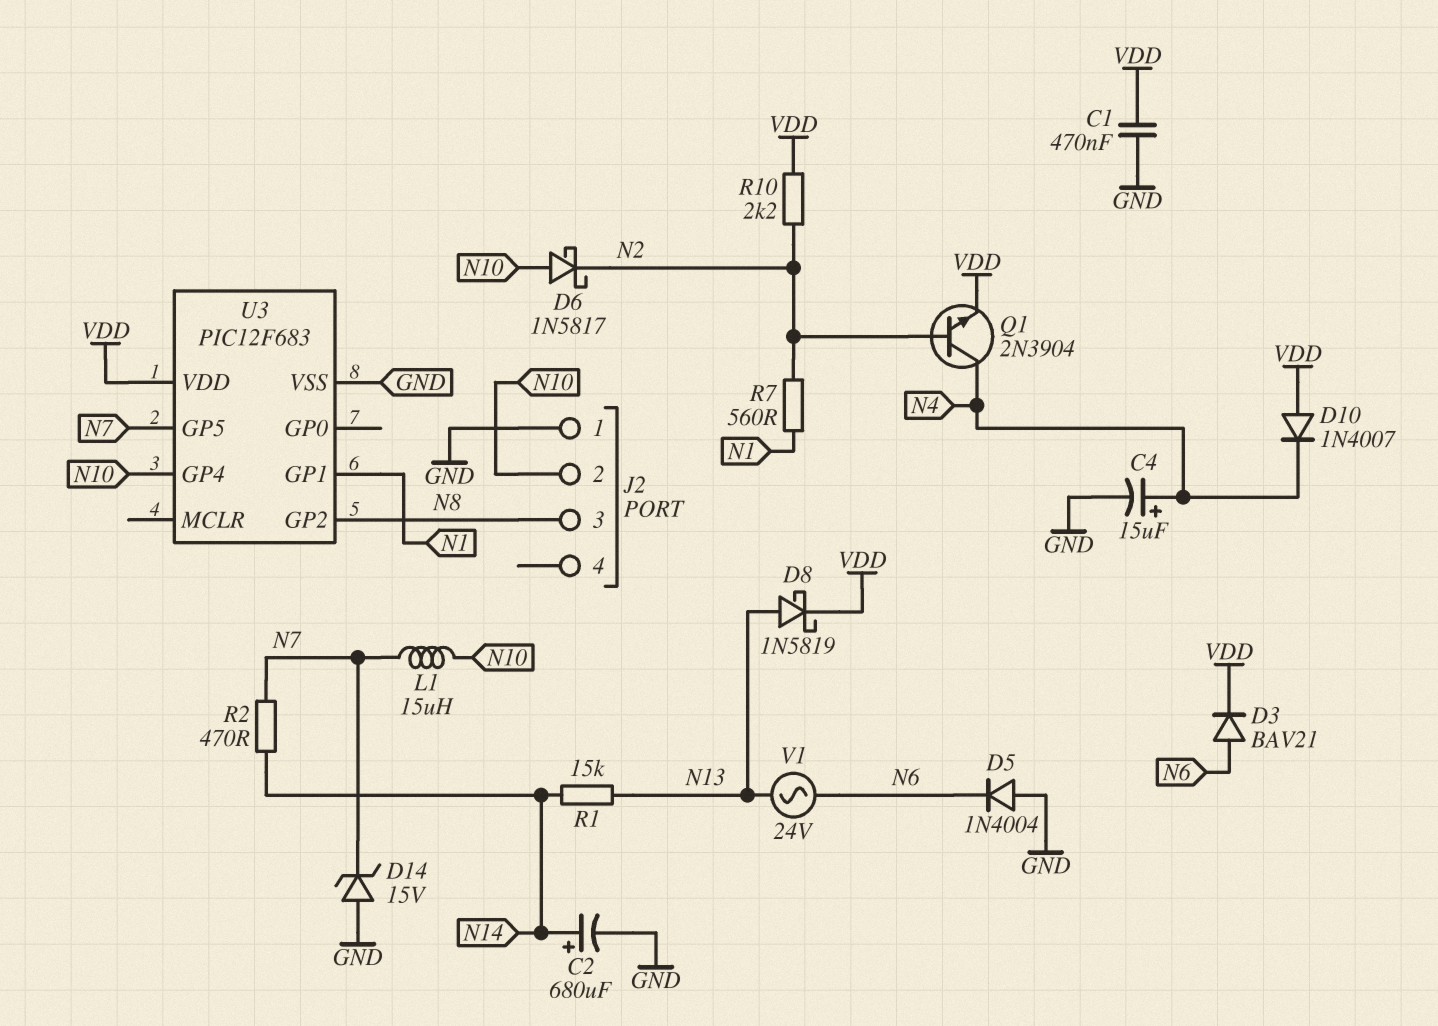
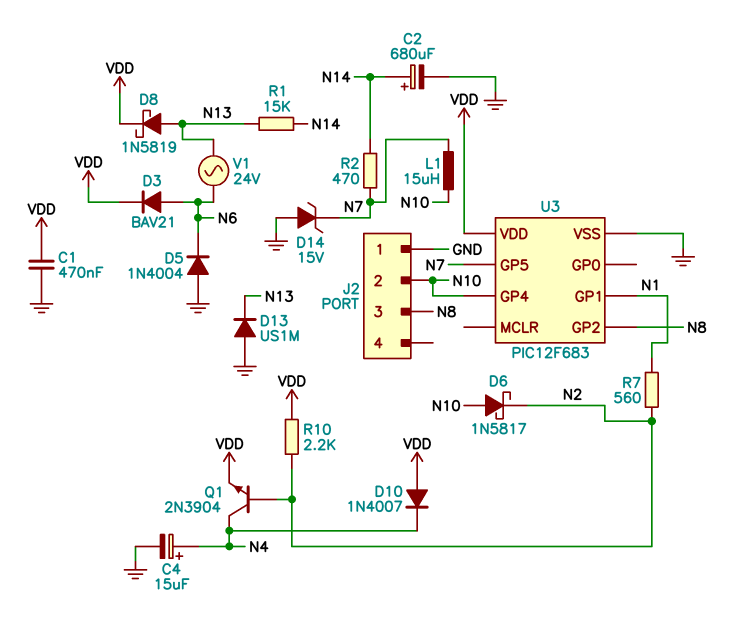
D13: none -> diode US1M (A GND, K N13)

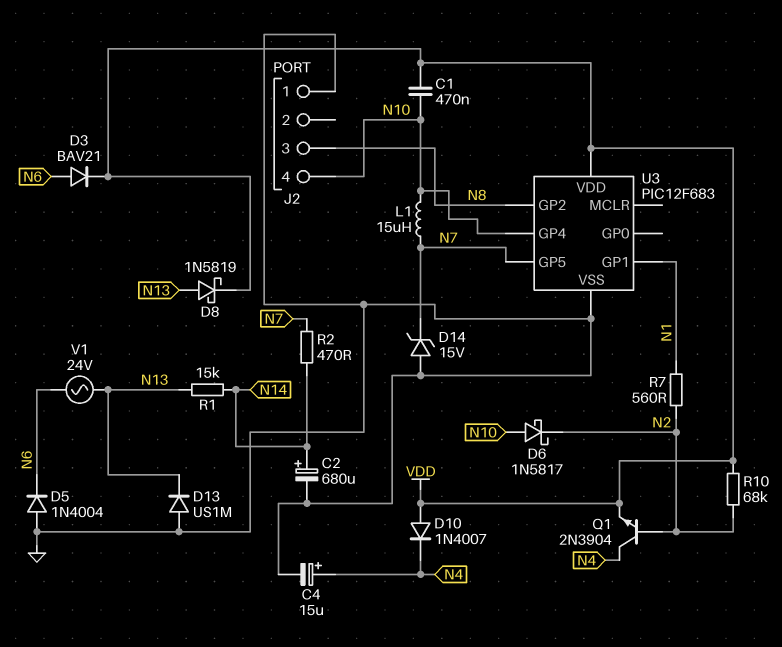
C1: 470nF (GND, VDD) -> 470nF (N10, VDD)
J2 pin 2: N10 -> none
J2 pin 4: none -> N10
R10: 2.2k (N2, VDD) -> 68k (N2, VDD)

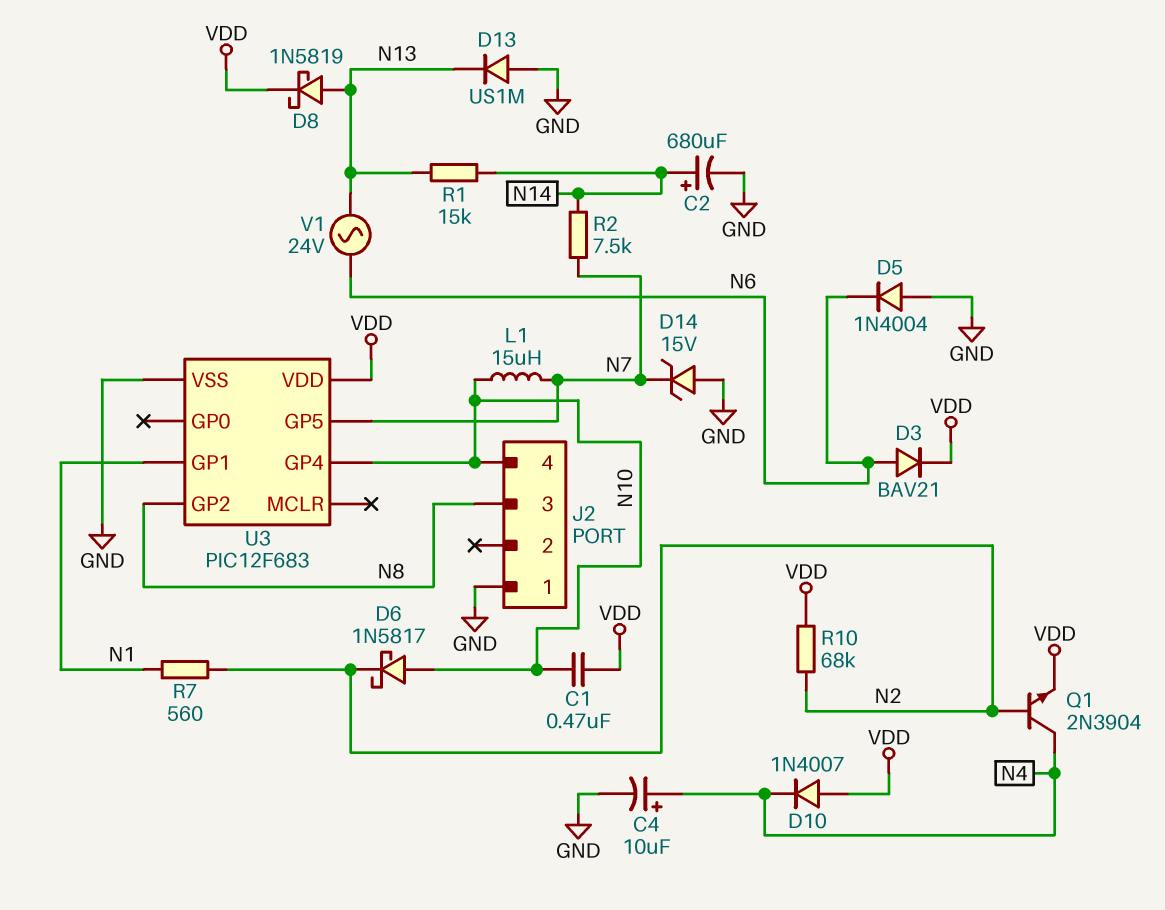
C4: 15uF (plus N4, minus GND) -> 10uF (plus N4, minus GND)
R2: 470 (N7, N14) -> 7.5k (N7, N14)

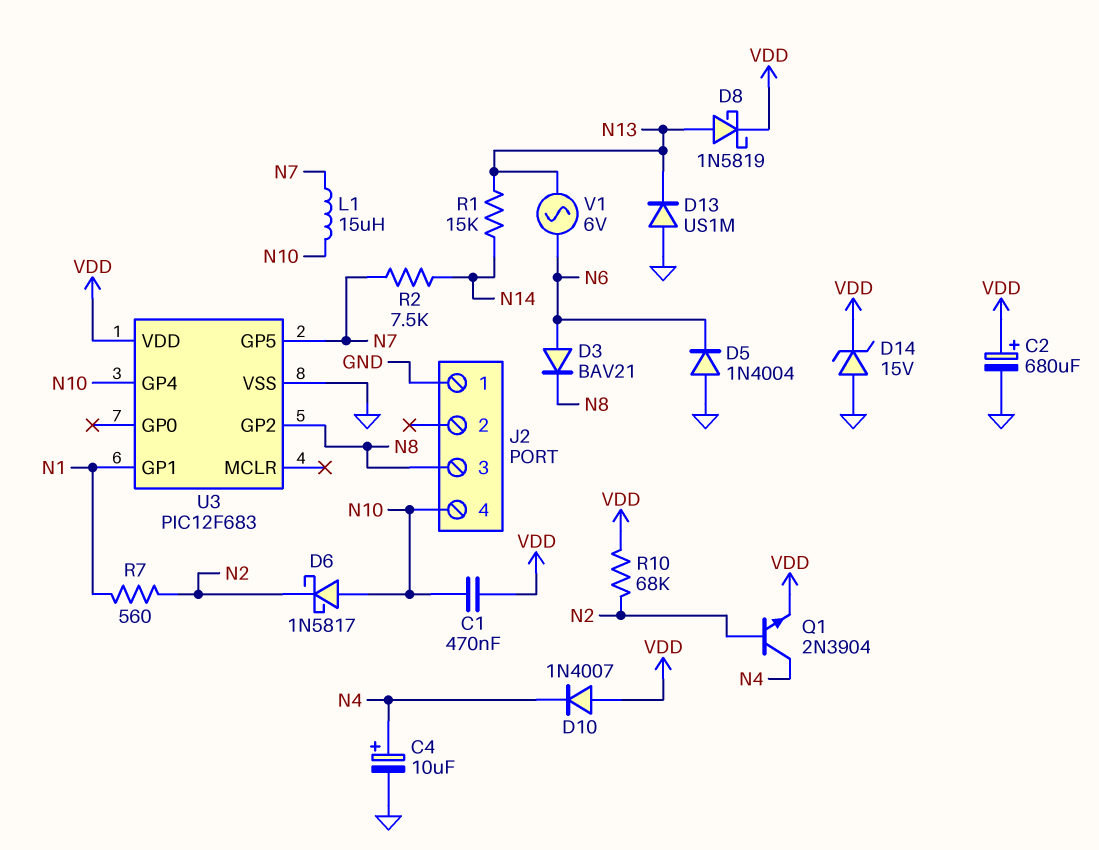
C2: 680uF (plus N14, minus GND) -> 680uF (plus VDD, minus GND)
D3: diode BAV21 (A N6, K VDD) -> diode BAV21 (A N6, K N8)
D14: zener 15V (A GND, K N7) -> zener 15V (A GND, K VDD)
V1: AC 24V (N6, N13) -> AC 6V (N6, N13)

